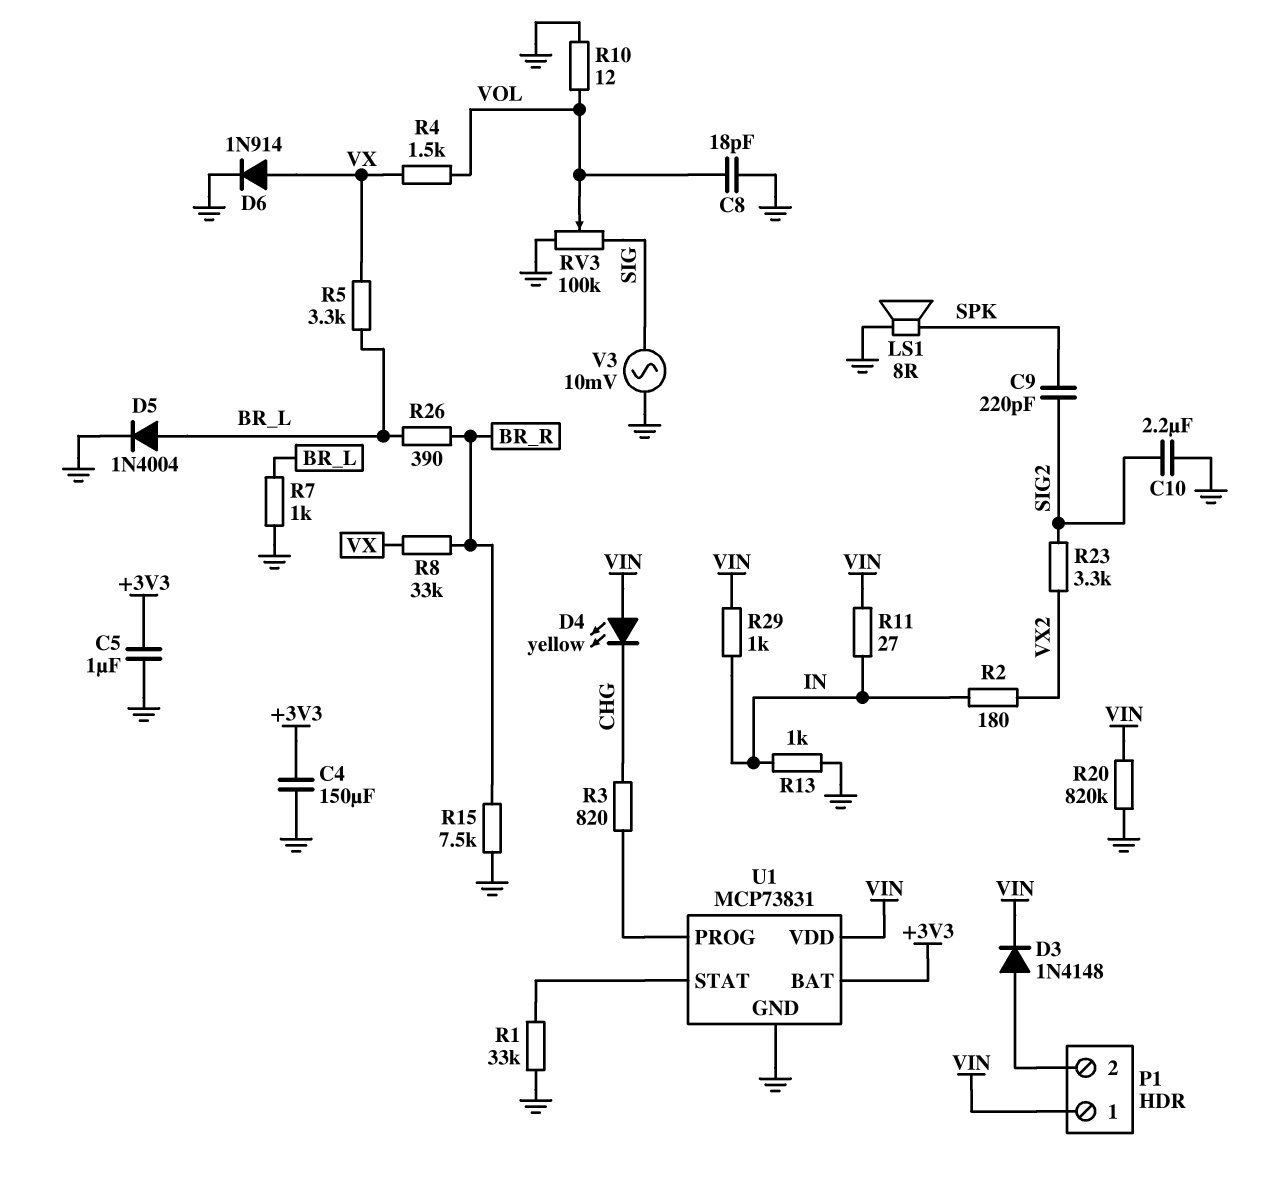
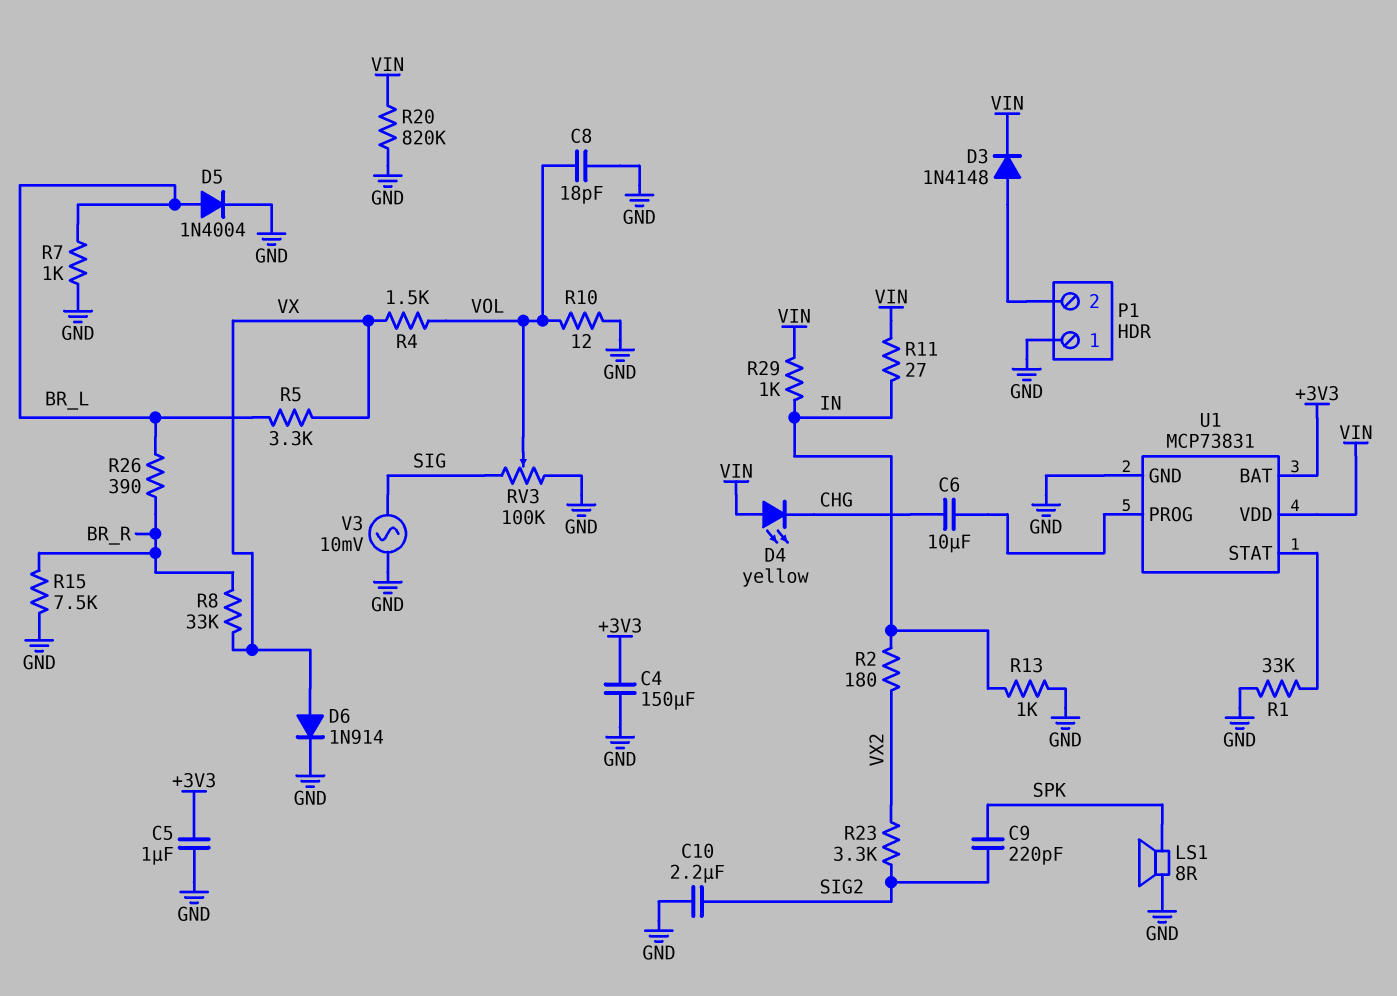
C6: none -> 10uF (CHG, U1/PROG)
P1 pin 1: VIN -> GND
R3: 820 (CHG, U1/PROG) -> none

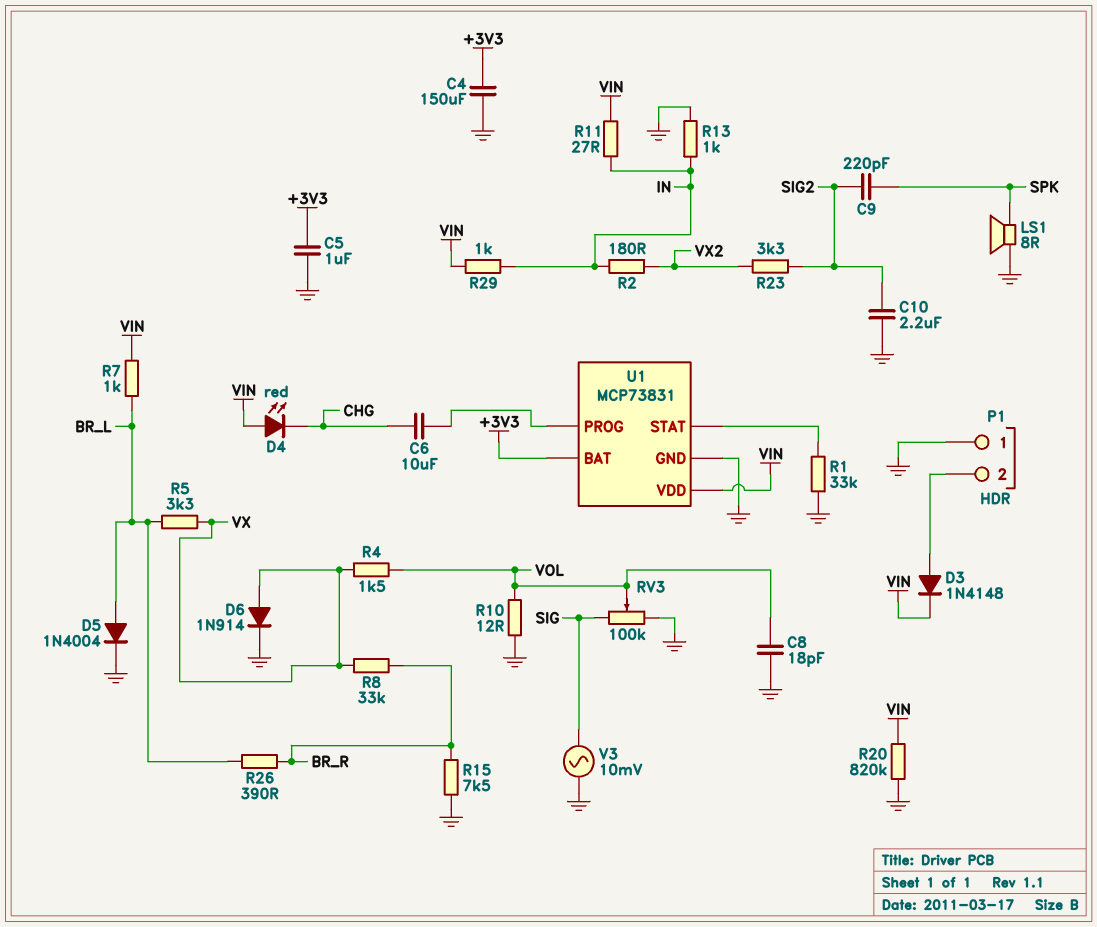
D4: LED yellow (A VIN, K CHG) -> LED red (A VIN, K CHG)
R7: 1k (BR_L, GND) -> 1k (BR_L, VIN)

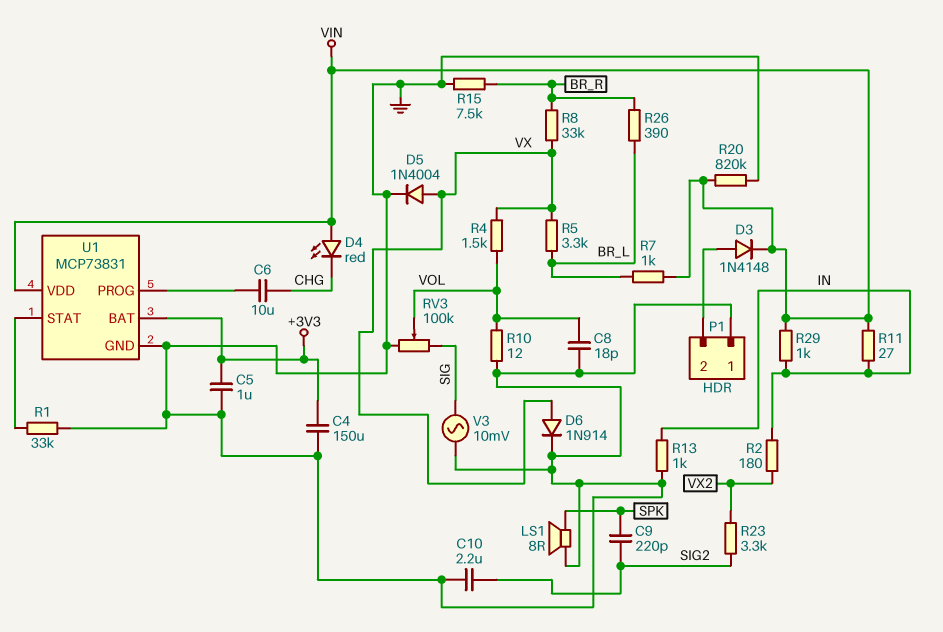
D5: diode 1N4004 (A BR_L, K GND) -> diode 1N4004 (A VX, K GND)

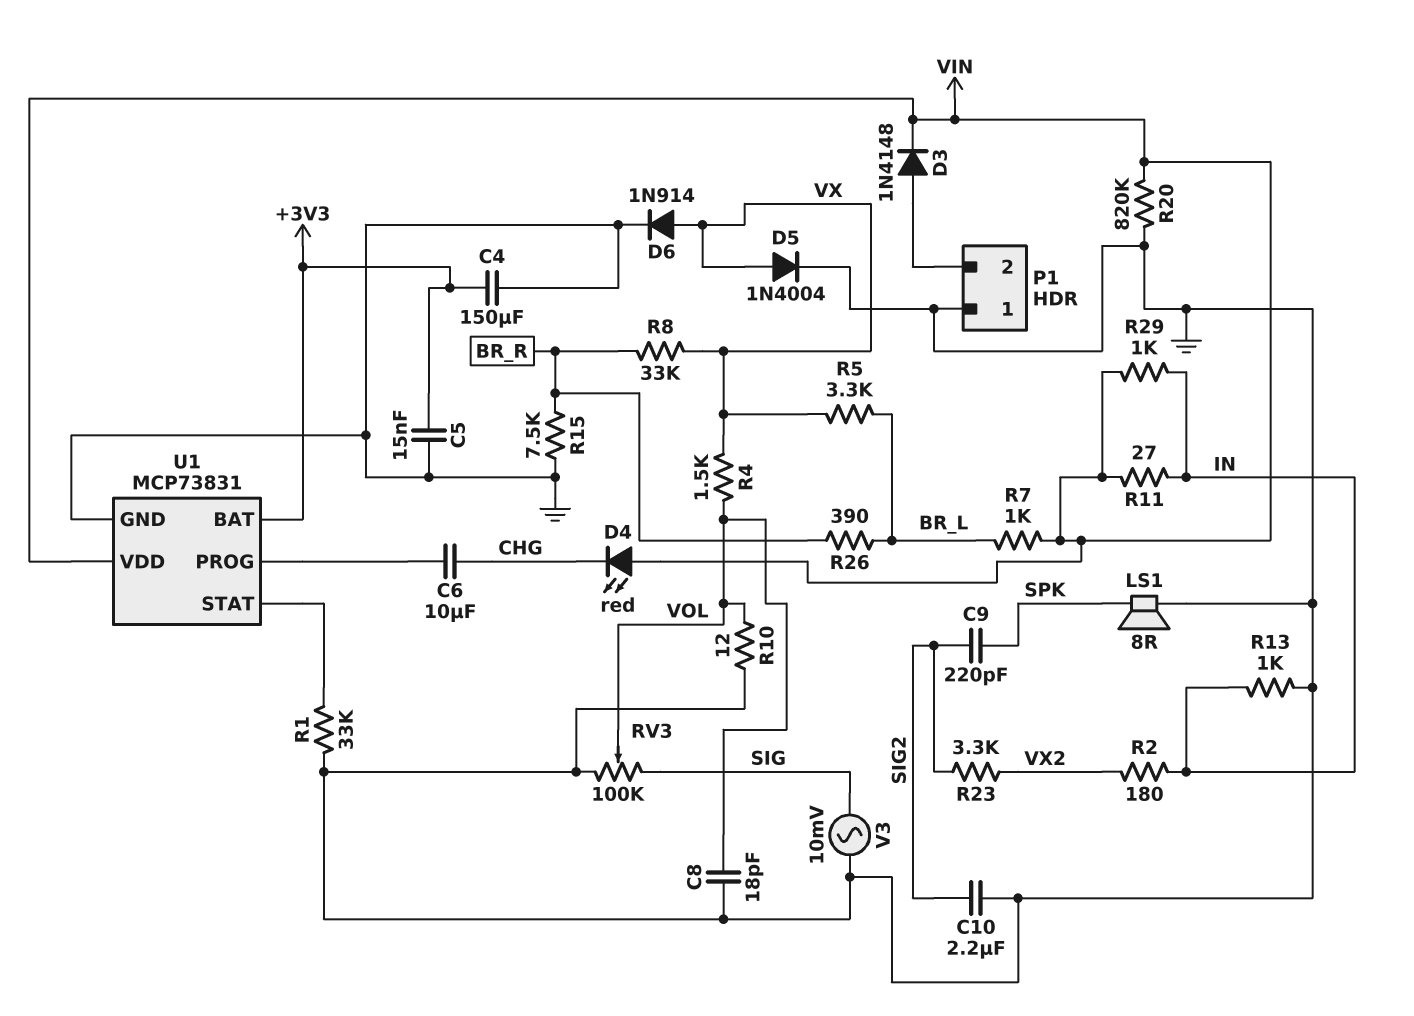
C5: 1uF (+3V3, GND) -> 15nF (+3V3, GND)

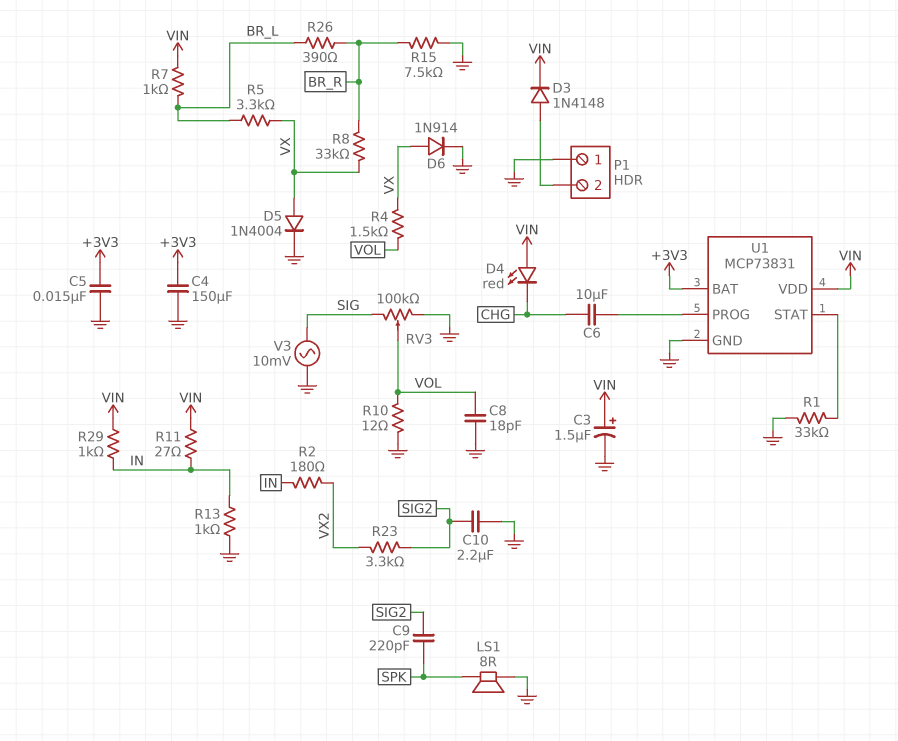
C3: none -> 1.5uF (plus VIN, minus GND)
R20: 820k (GND, VIN) -> none

